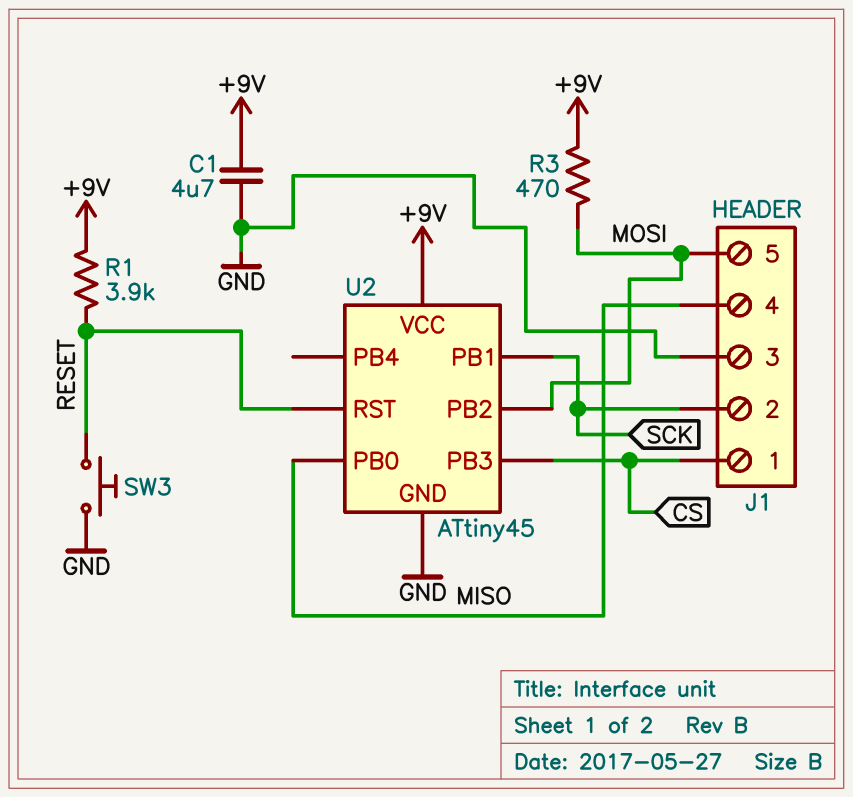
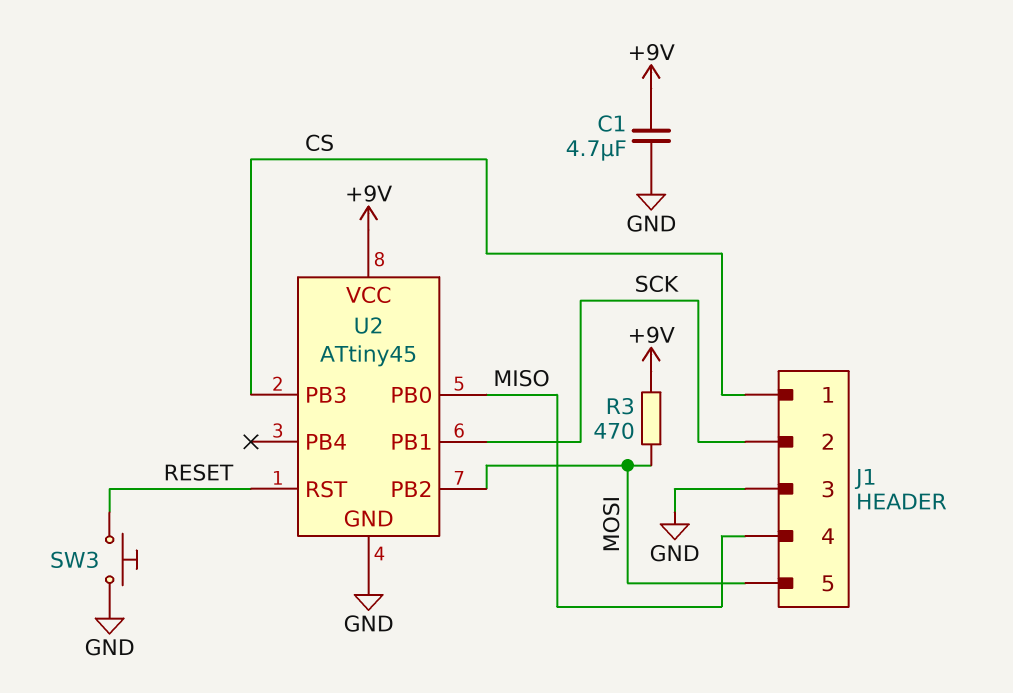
R1: 3.9k (+9V, RESET) -> none

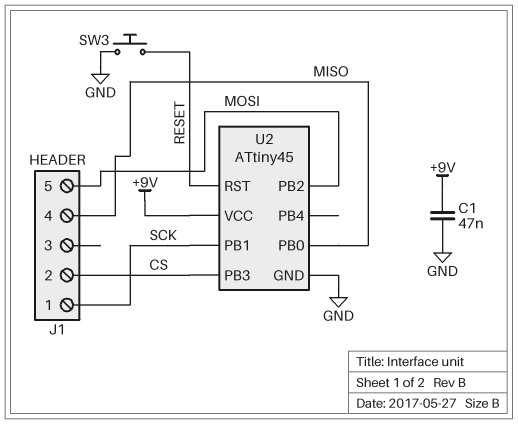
C1: 4.7uF (+9V, GND) -> 47nF (+9V, GND)
J1 pin 1: CS -> SCK
J1 pin 2: SCK -> CS
J1 pin 3: GND -> none
R3: 470 (+9V, MOSI) -> none

